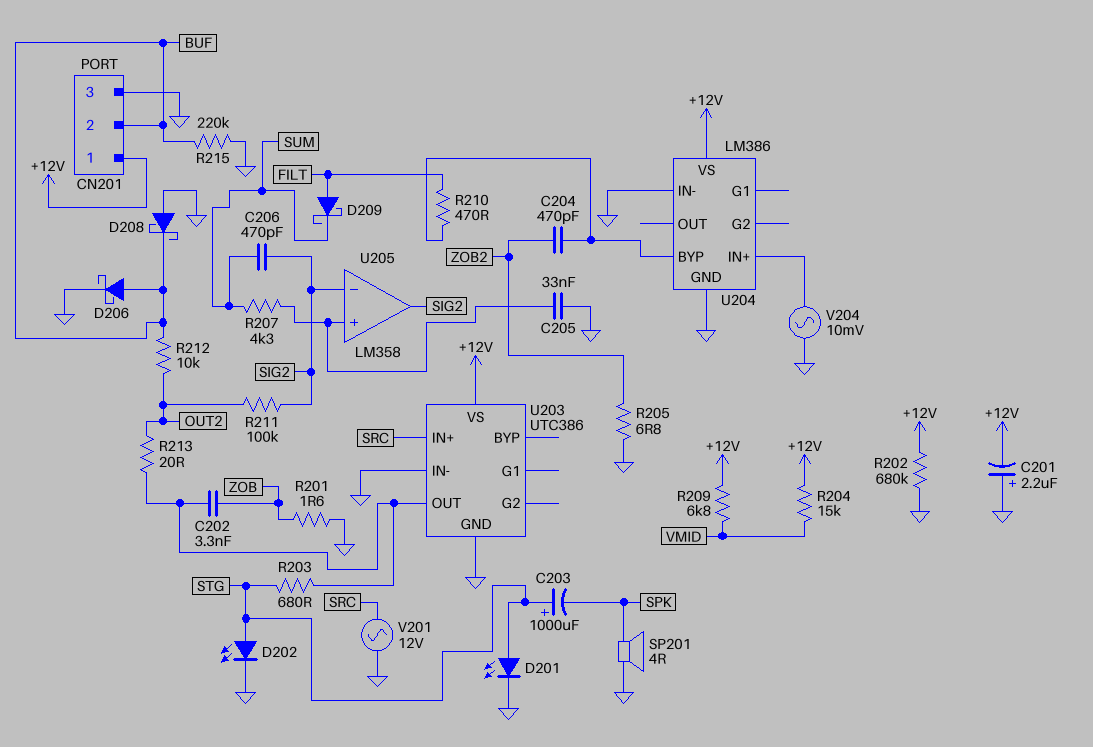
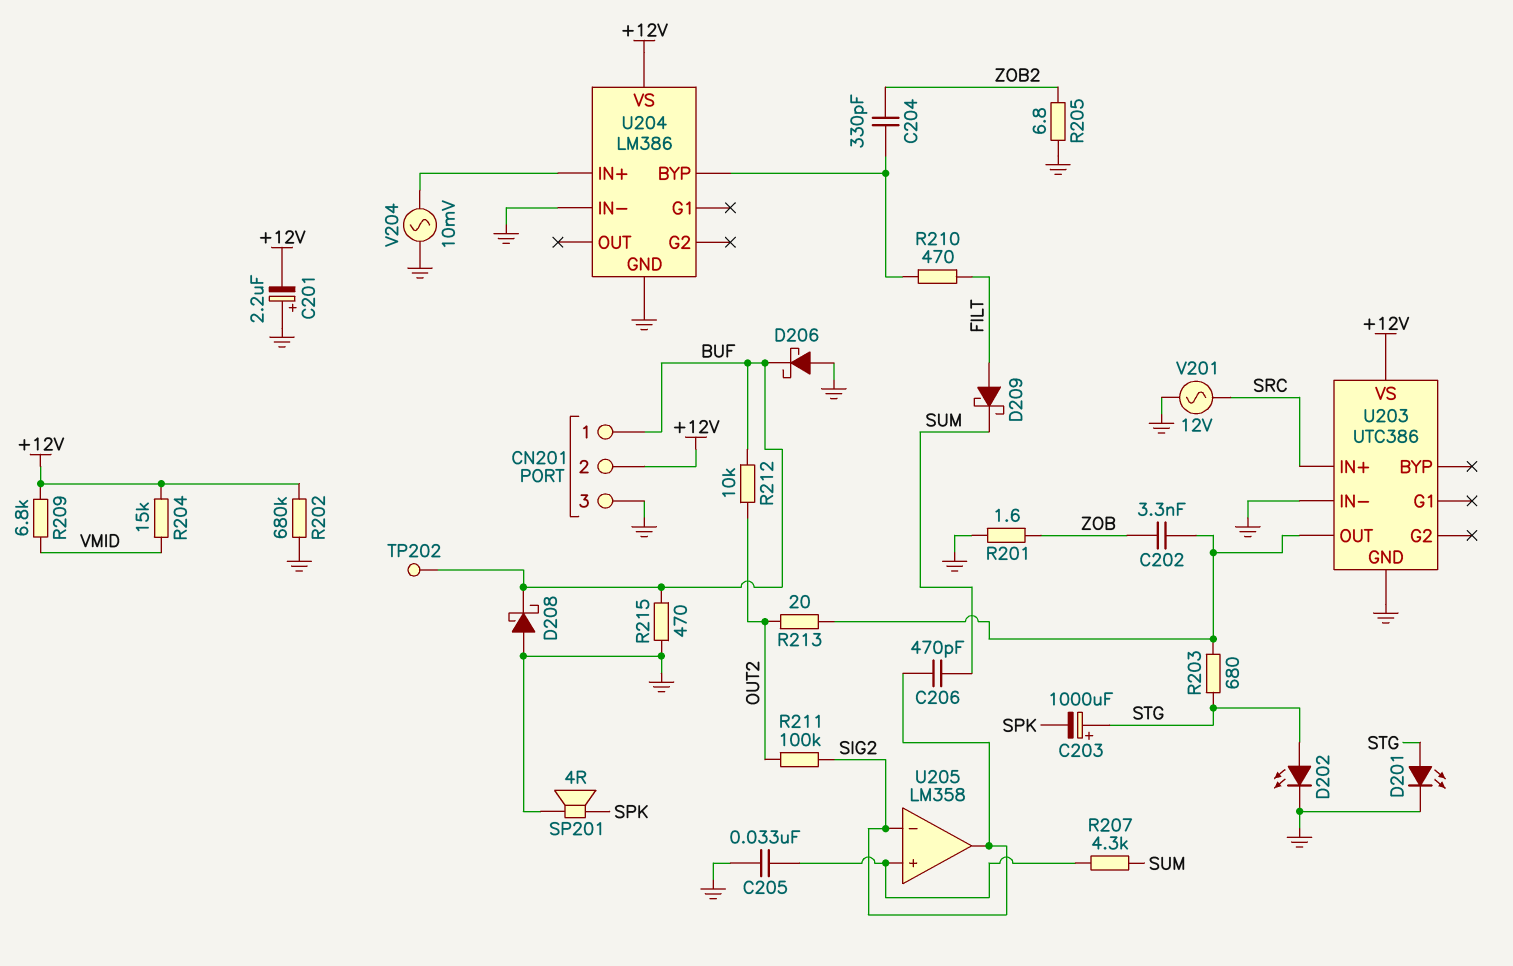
C204: 470pF (U204/BYP, ZOB2) -> 330pF (U204/BYP, ZOB2)
CN201 pin 1: +12V -> BUF
CN201 pin 2: BUF -> +12V
D206: schottky (A BUF, K GND) -> schottky (A GND, K BUF)
R215: 220k (BUF, GND) -> 470 (BUF, GND)
TP202: none -> test point (BUF)

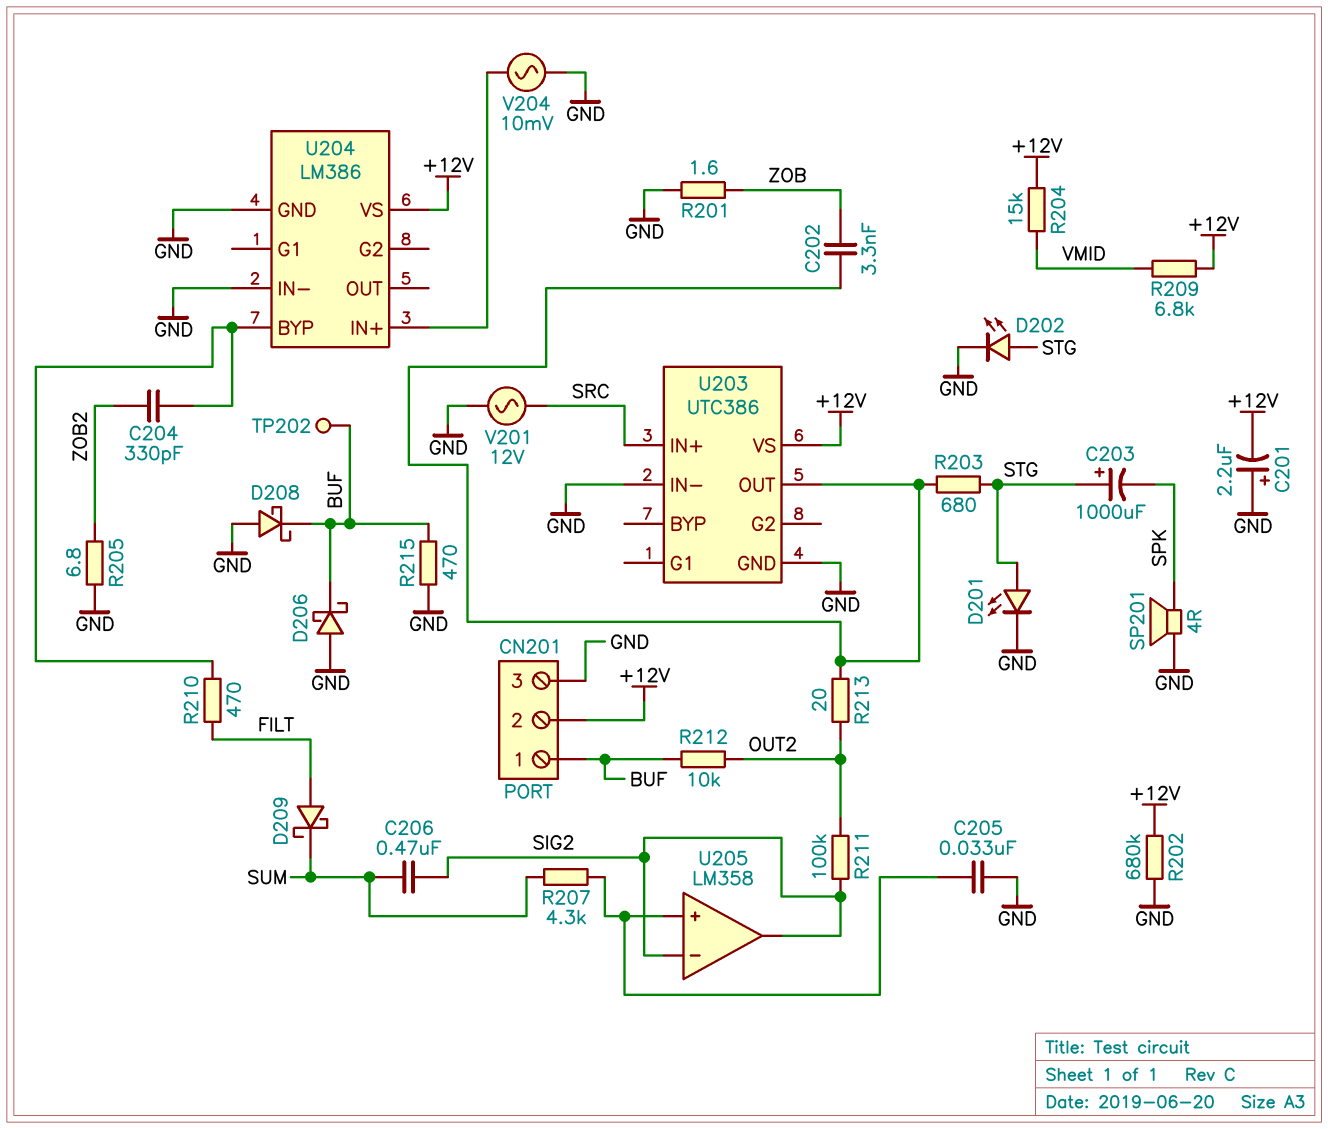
C206: 470pF (SIG2, SUM) -> 470nF (SIG2, SUM)

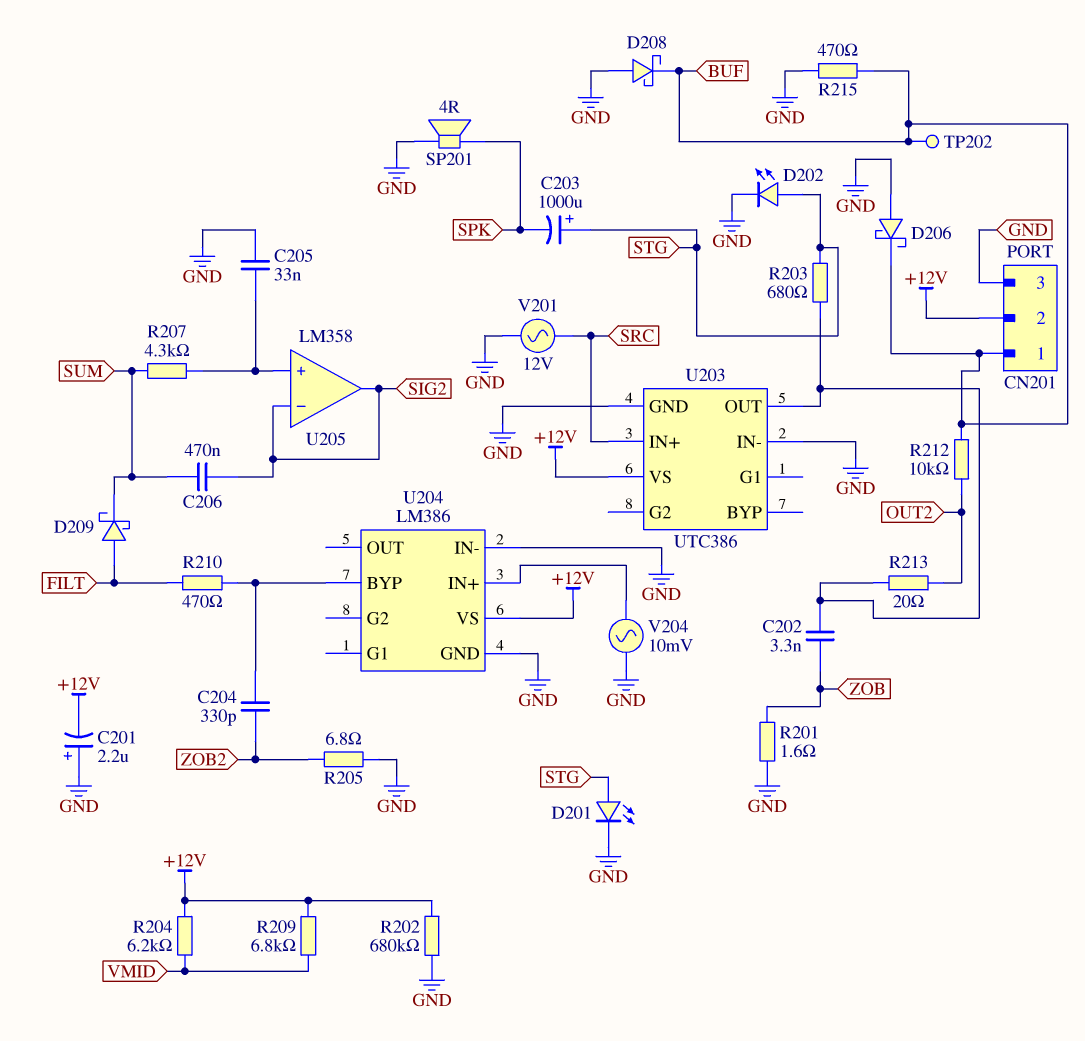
R204: 15k (+12V, VMID) -> 6.2k (+12V, VMID)
R211: 100k (OUT2, SIG2) -> none

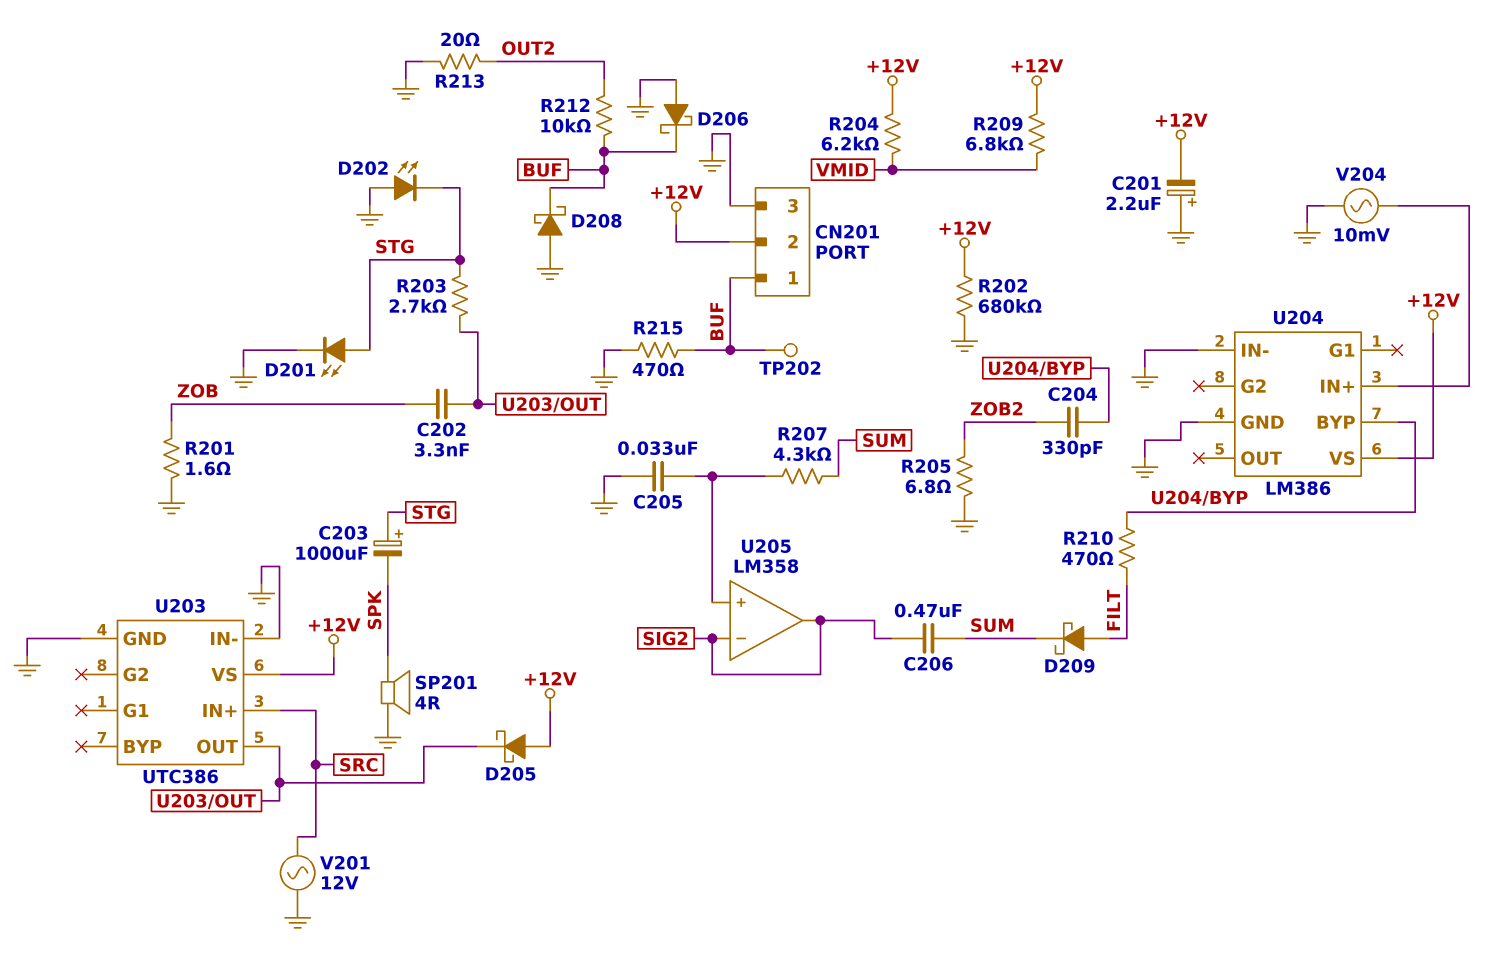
D202: LED (A STG, K GND) -> LED (A GND, K STG)
D205: none -> schottky (A +12V, K U203/OUT)
R203: 680 (STG, U203/OUT) -> 2.7k (STG, U203/OUT)
R213: 20 (OUT2, U203/OUT) -> 20 (GND, OUT2)

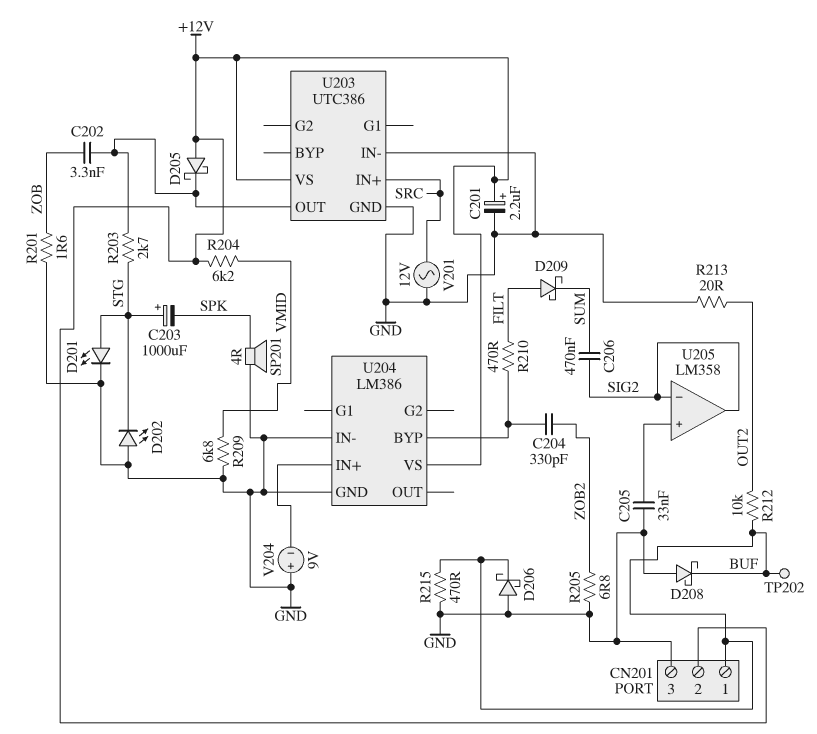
C201: 2.2uF (plus GND, minus +12V) -> 2.2uF (plus +12V, minus GND)
R202: 680k (+12V, GND) -> none
R207: 4.3k (SUM, U205/in+) -> none
R209: 6.8k (+12V, VMID) -> 6.8k (GND, VMID)
V204: AC 10mV (GND, U204/IN+) -> 9V (plus GND, minus U204/IN+)

